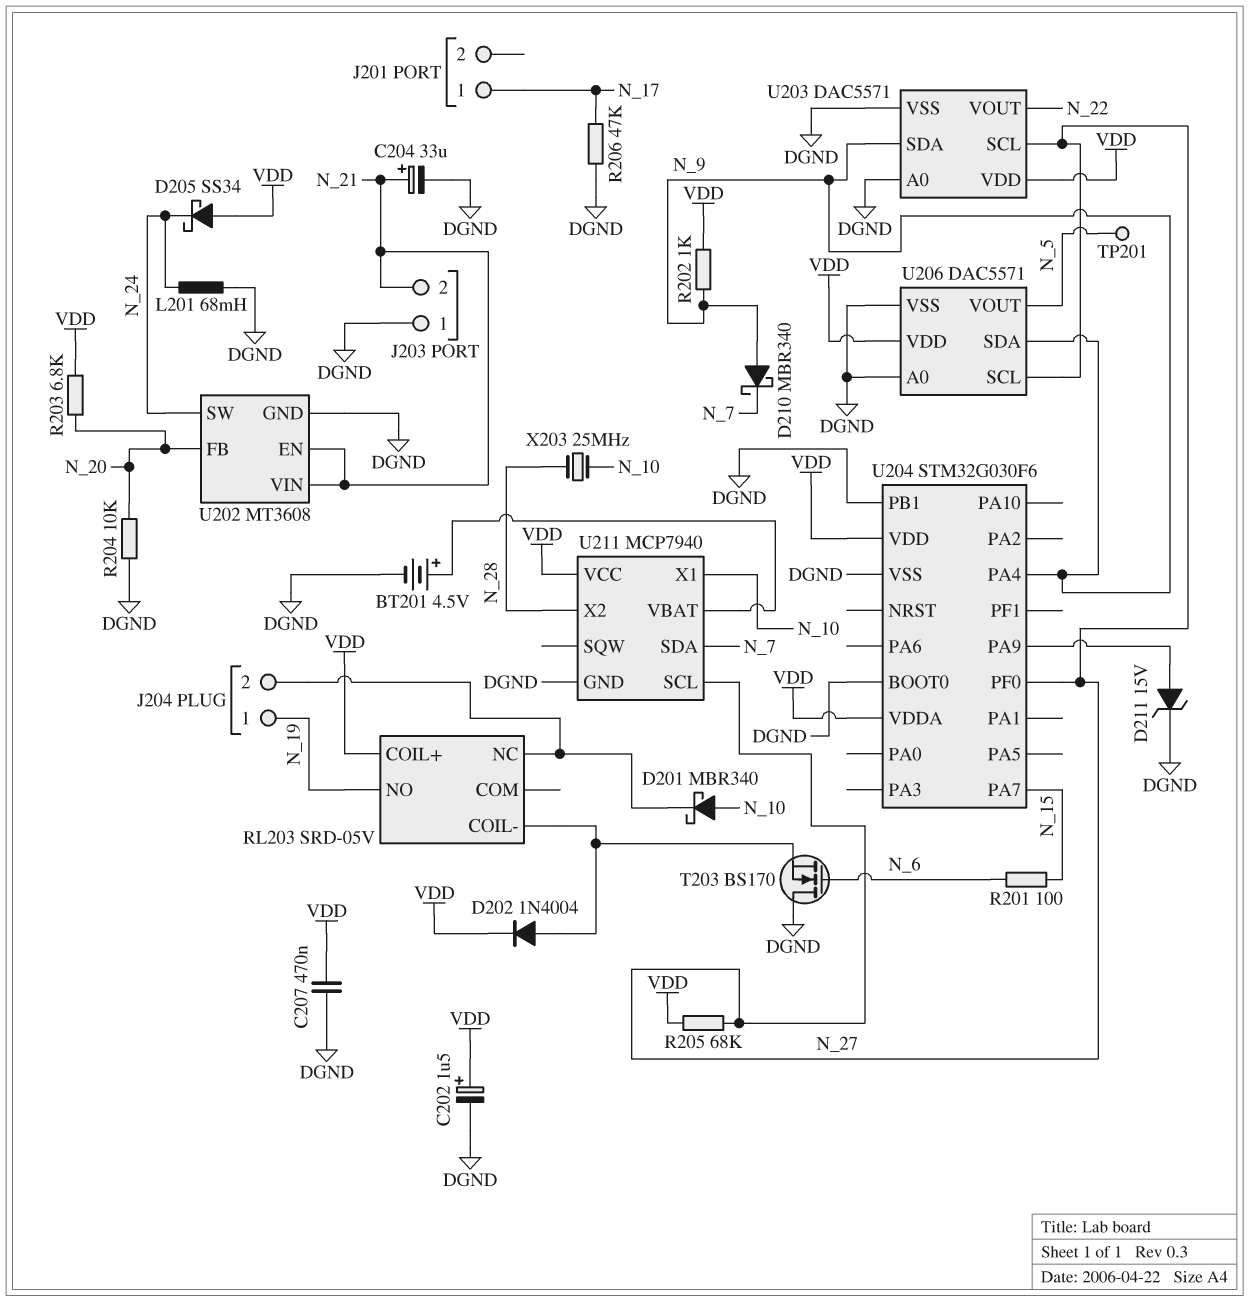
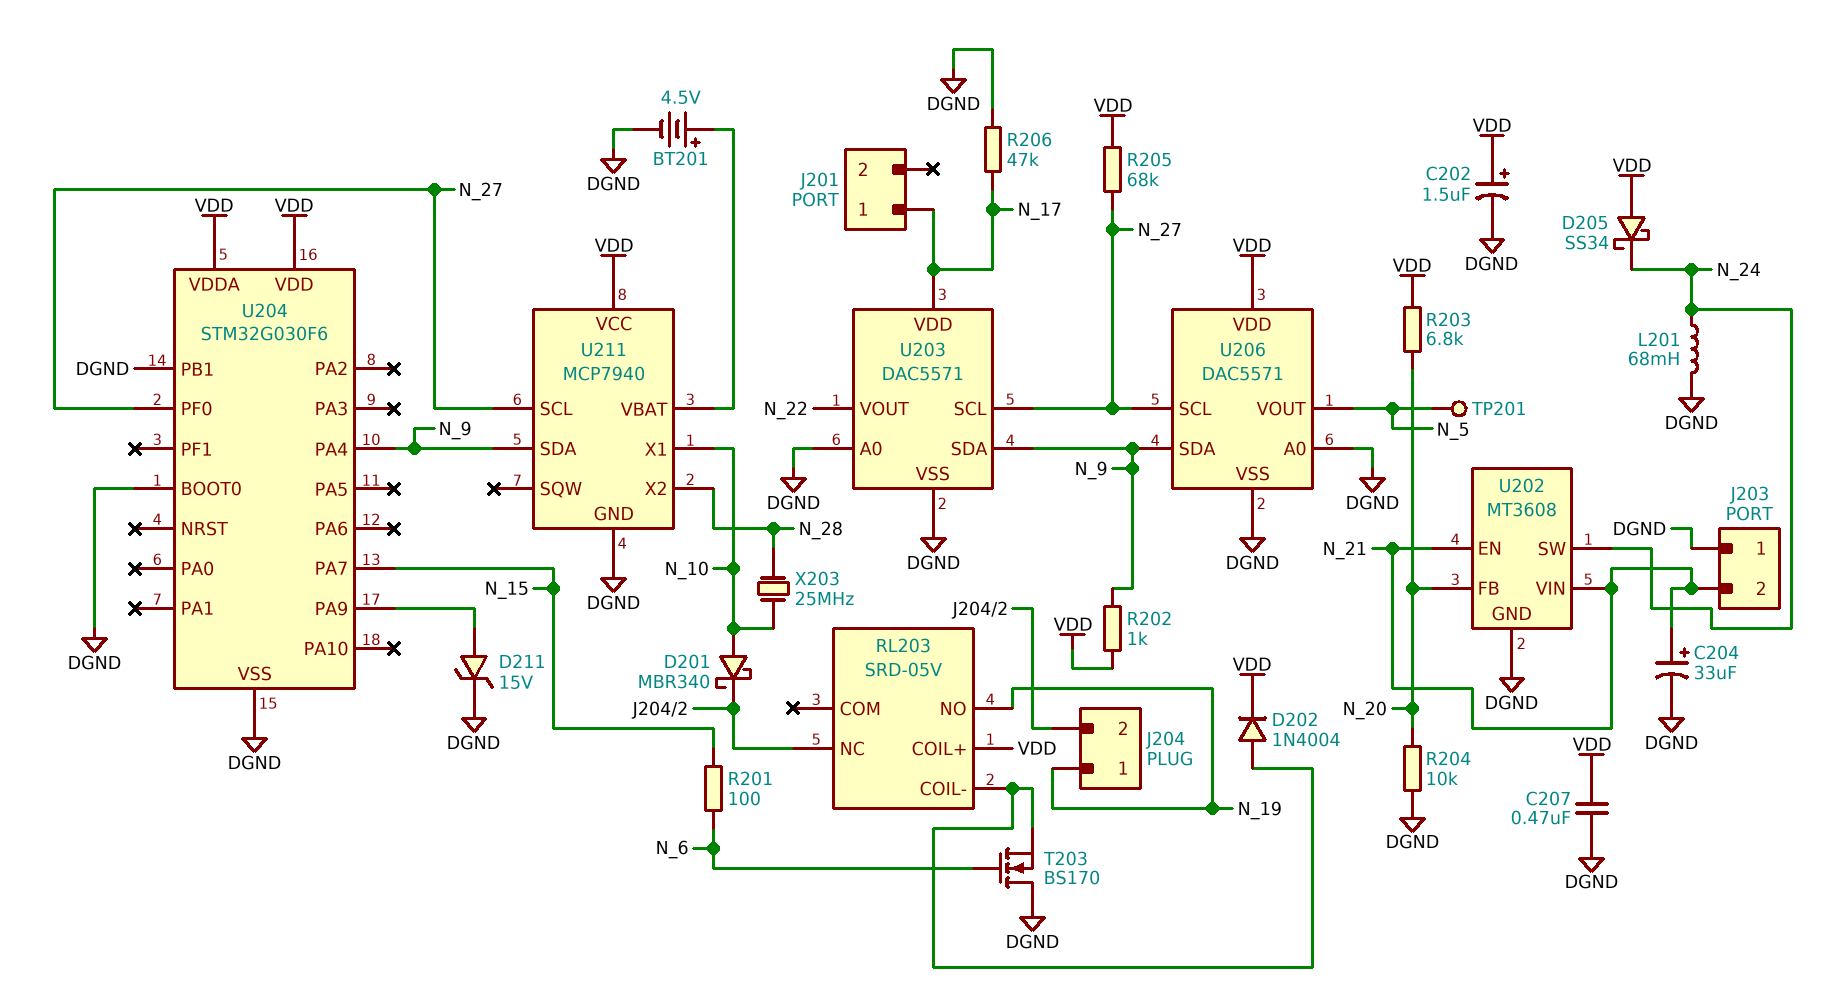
D210: schottky MBR340 (A N_9, K N_7) -> none
U203 pin VDD: VDD -> N_17
U211 pin SDA: N_7 -> N_9

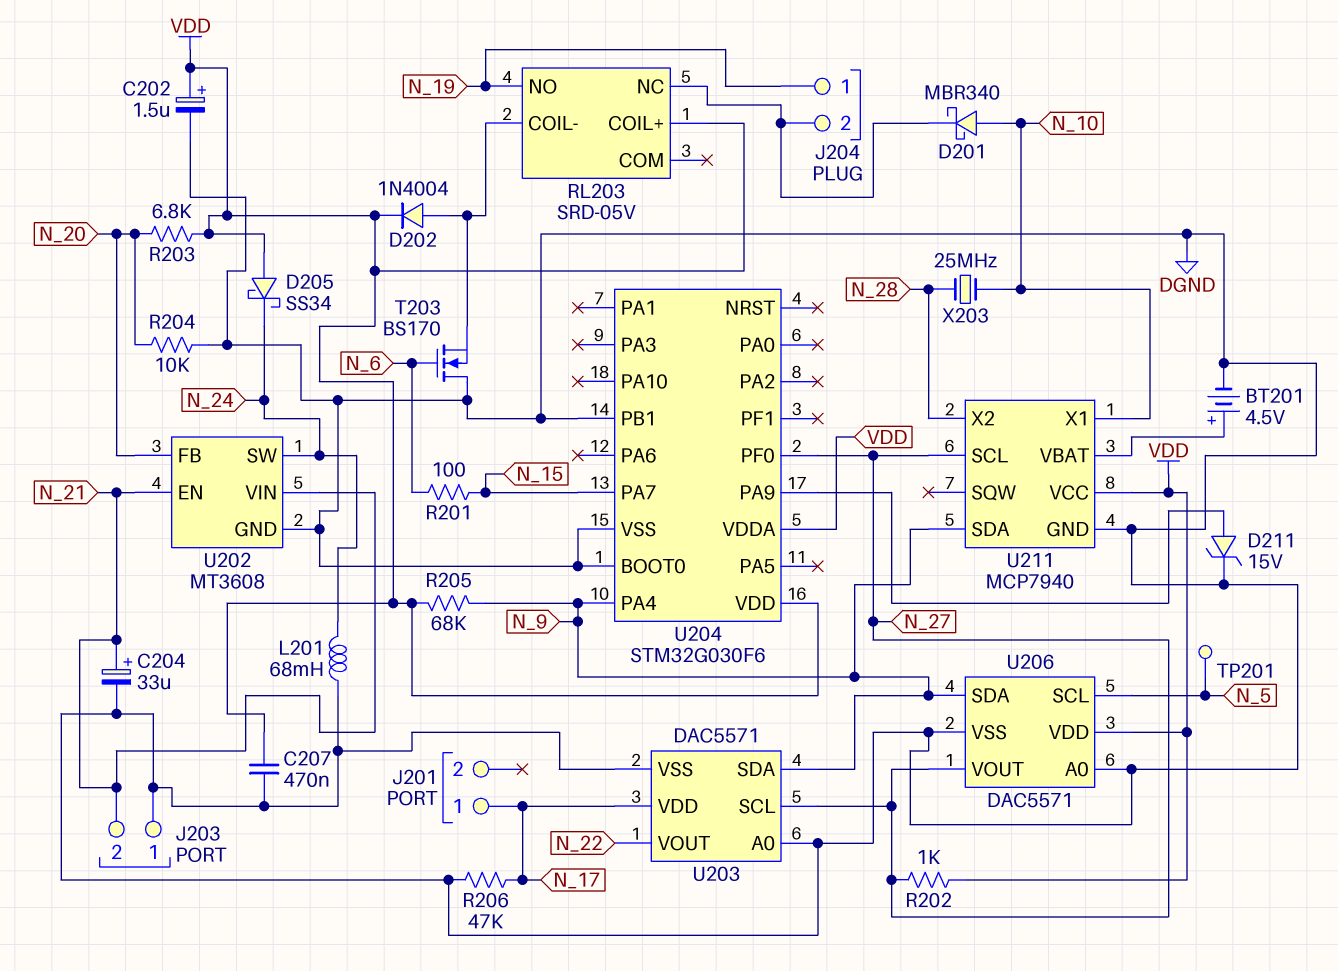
R202: 1k (N_9, VDD) -> 1k (N_27, VDD)
R205: 68k (N_27, VDD) -> 68k (N_9, VDD)
U206 pin SCL: N_27 -> N_5
U206 pin VOUT: N_5 -> N_27

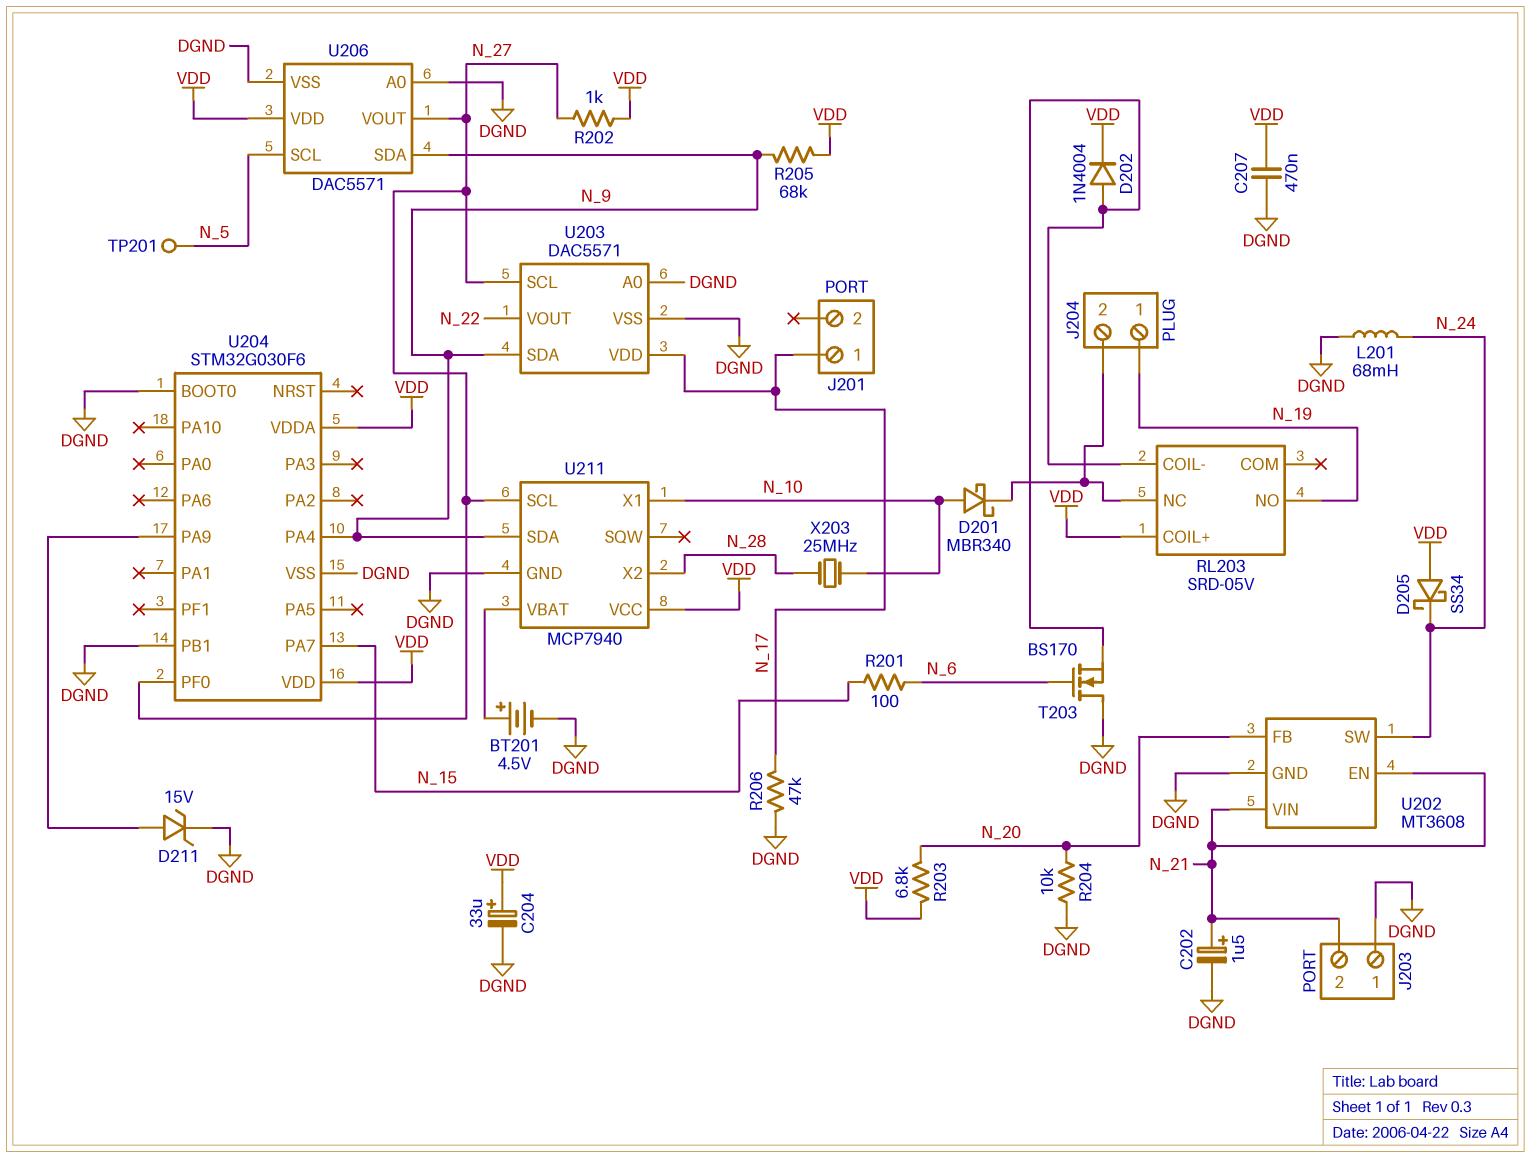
C202: 1.5uF (plus VDD, minus DGND) -> 1.5uF (plus N_21, minus DGND)
C204: 33uF (plus N_21, minus DGND) -> 33uF (plus VDD, minus DGND)

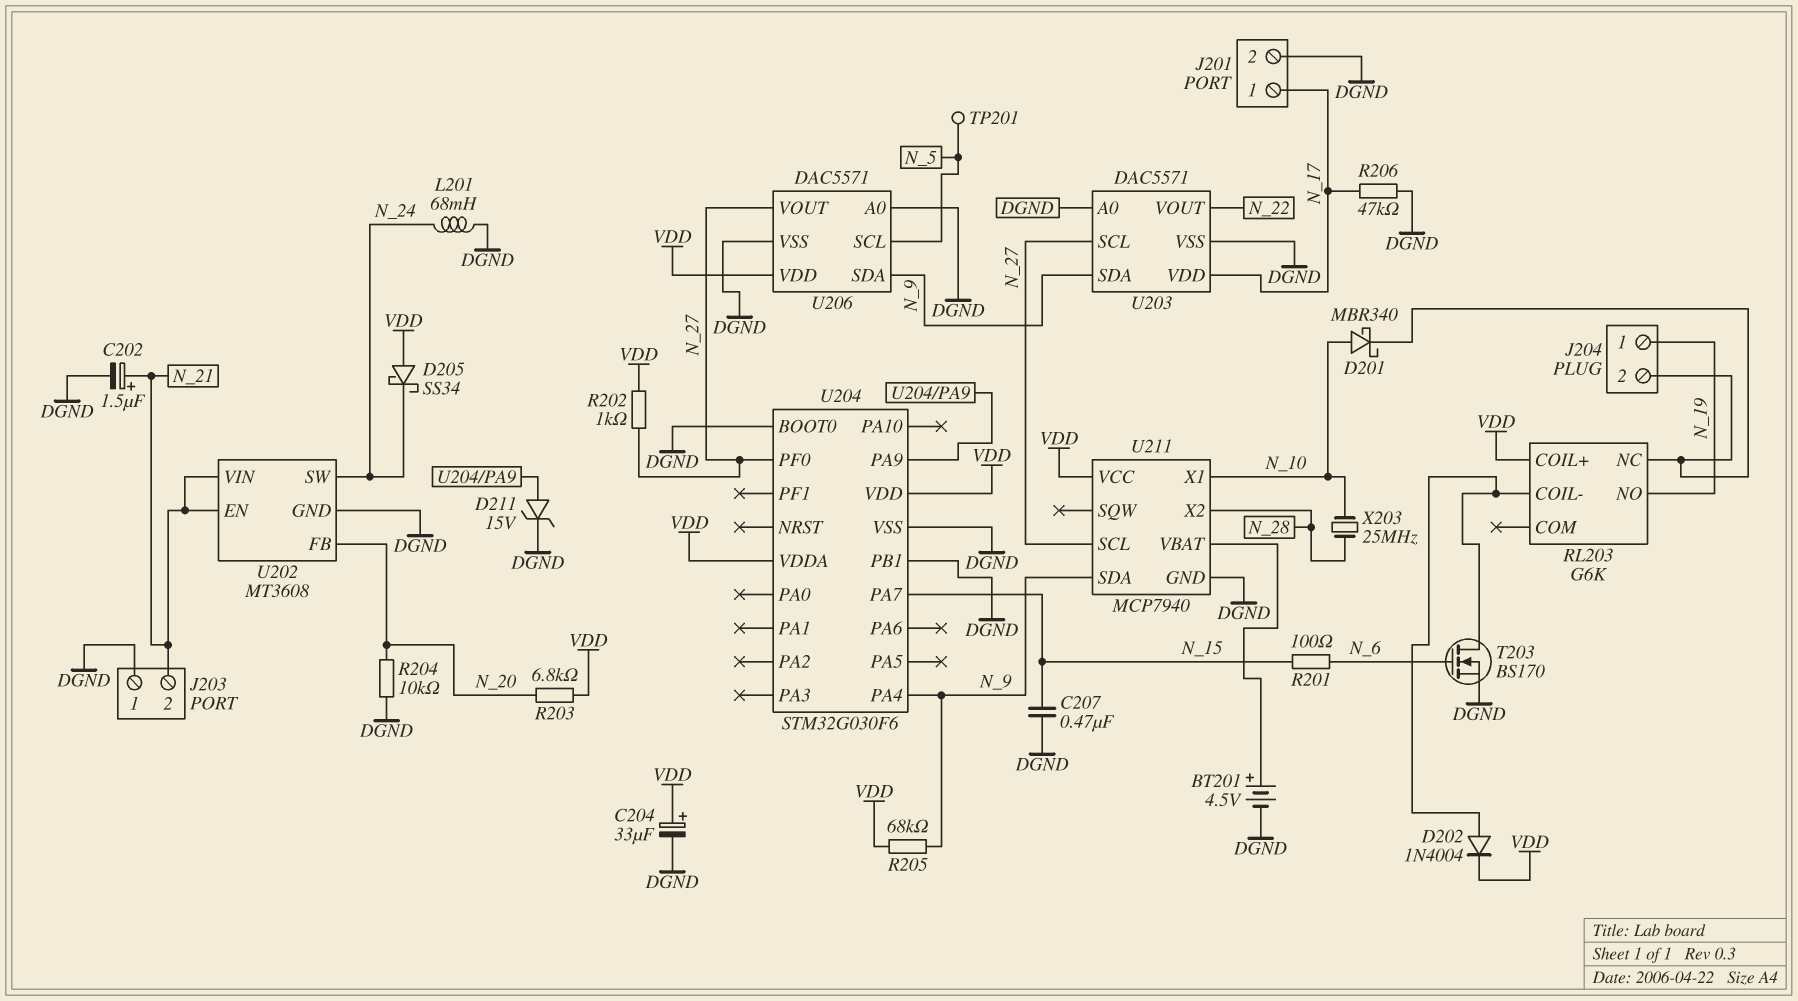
C207: 470nF (DGND, VDD) -> 470nF (DGND, N_15)
J201 pin 2: none -> DGND
RL203: SRD-05V -> G6K
T203: NMOS BS170 (G N_6, D DGND, S RL203/COIL-) -> NMOS BS170 (G N_6, D RL203/COIL-, S DGND)

